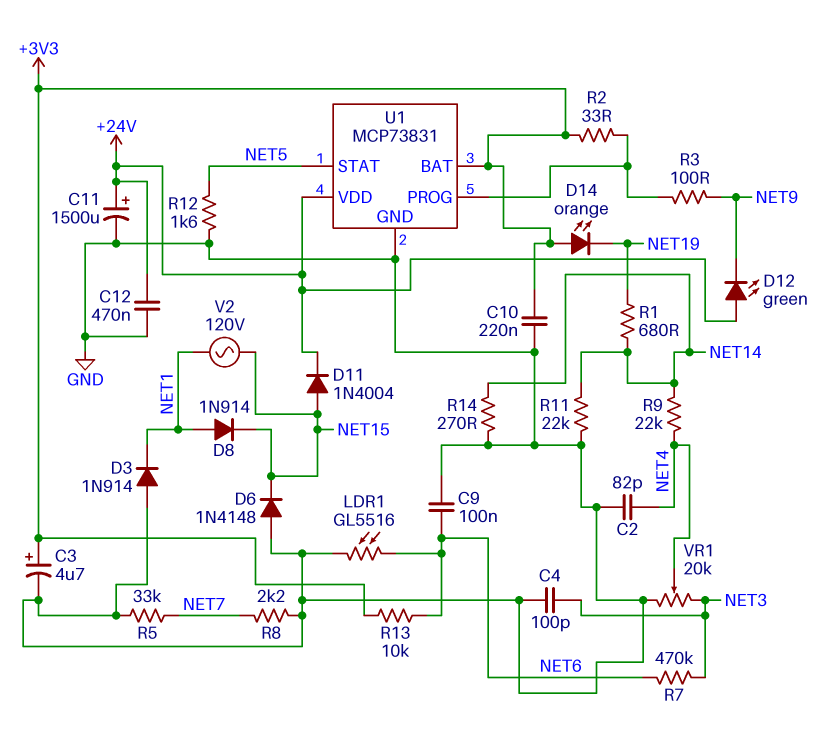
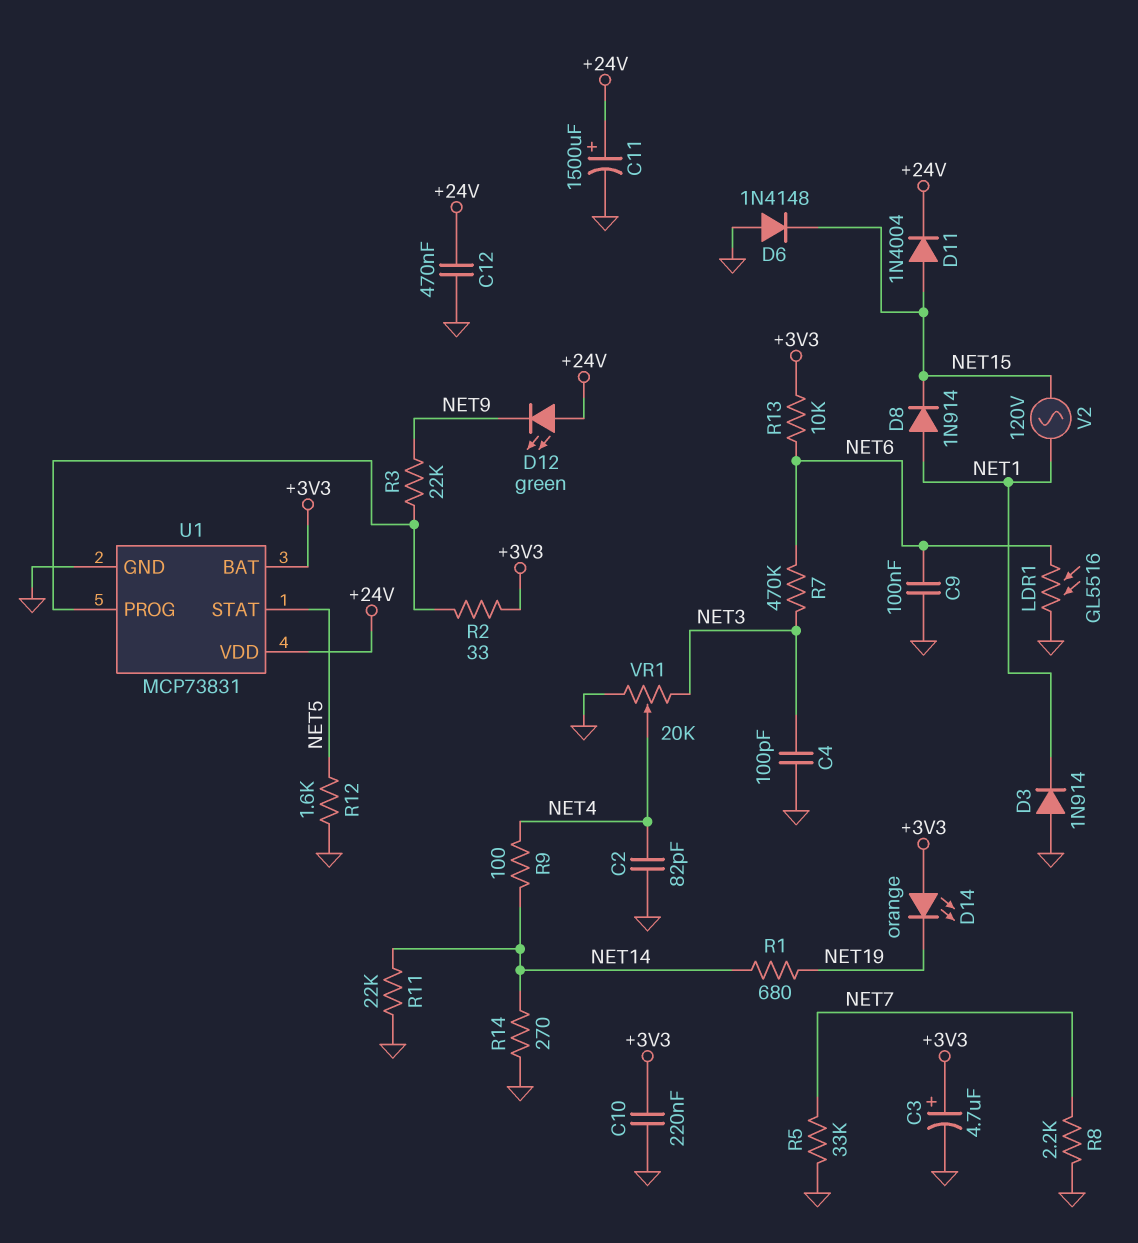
R3: 100 (NET9, U1/PROG) -> 22k (NET9, U1/PROG)
R9: 22k (NET4, NET14) -> 100 (NET4, NET14)

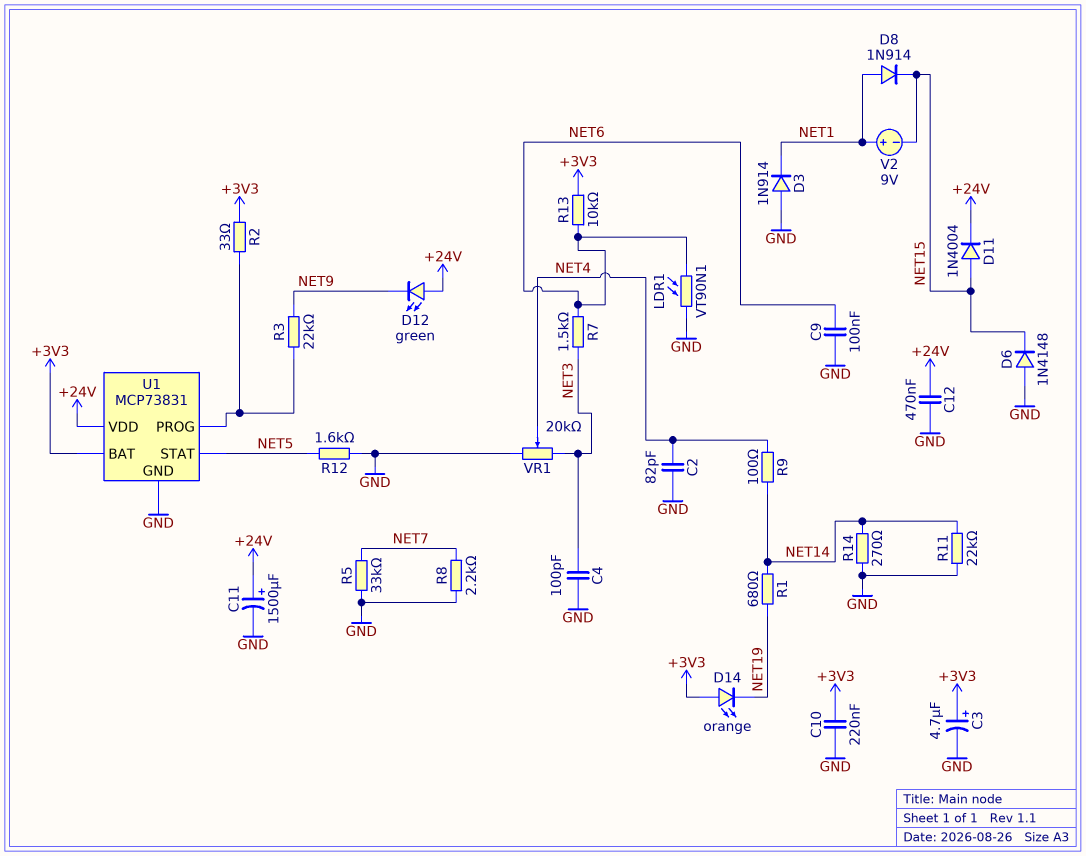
LDR1: GL5516 (GND, NET6) -> VT90N1 (GND, NET6)
R7: 470k (NET3, NET6) -> 1.5k (NET3, NET6)
V2: AC 120V (NET1, NET15) -> 9V (plus NET1, minus NET15)

